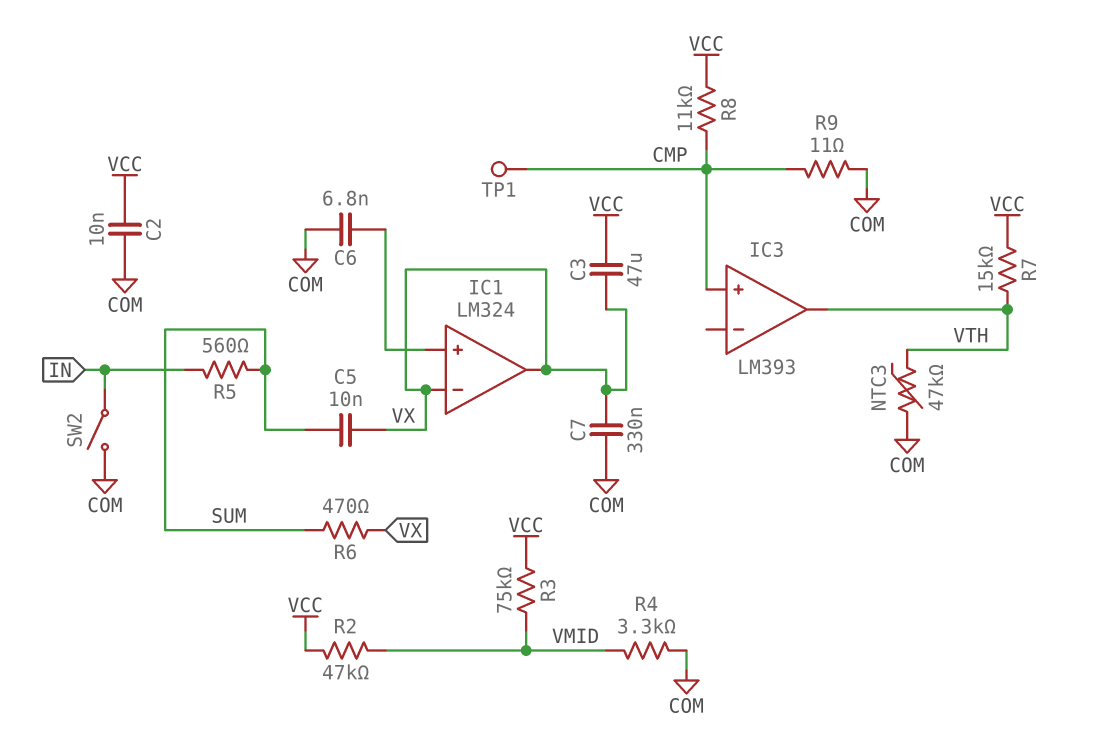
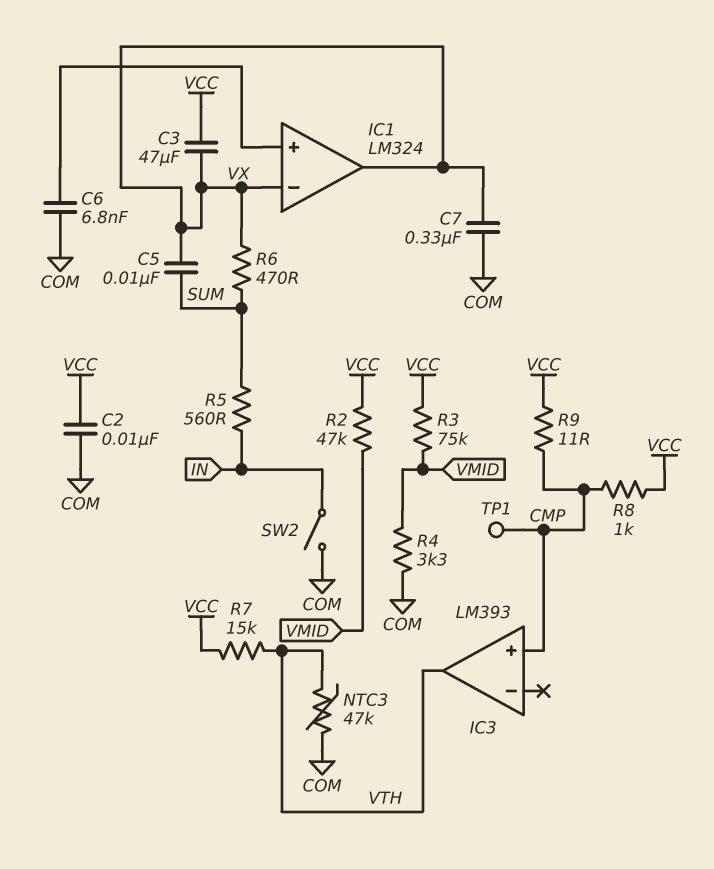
R8: 11k (CMP, VCC) -> 1k (CMP, VCC)
R9: 11 (CMP, COM) -> 11 (CMP, VCC)

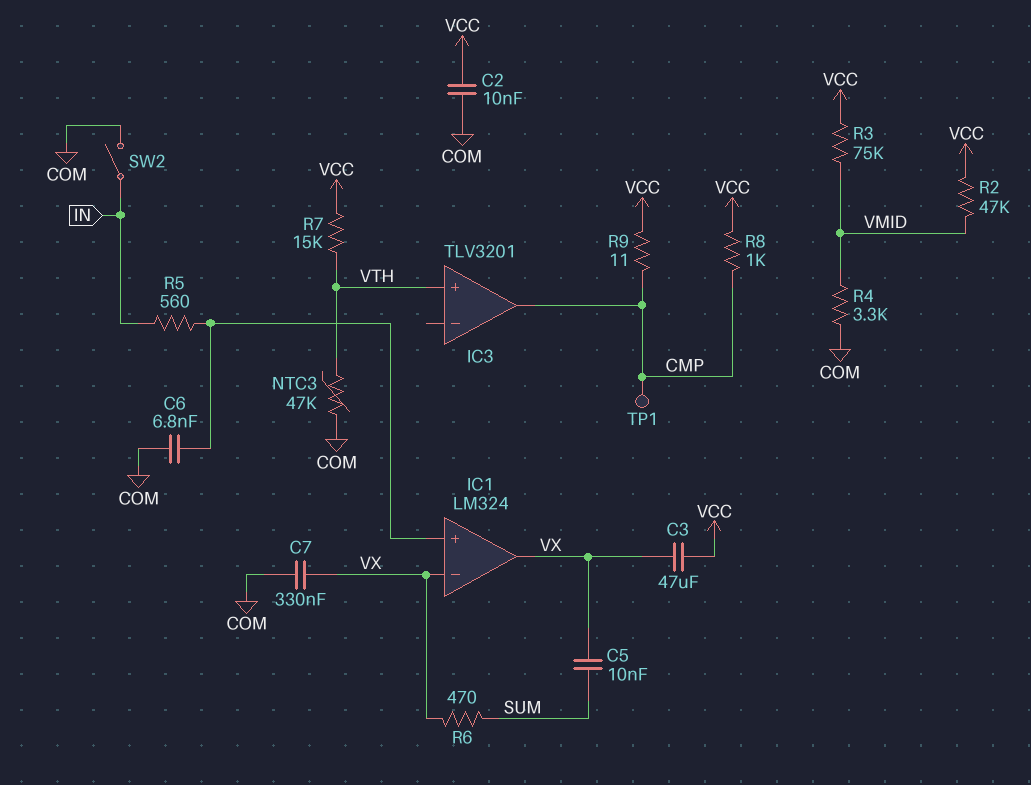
IC3: LM393 -> TLV3201
IC3 pin in+: CMP -> VTH
IC3 pin out: VTH -> CMP
R5: 560 (IN, SUM) -> 560 (IC1/in+, IN)

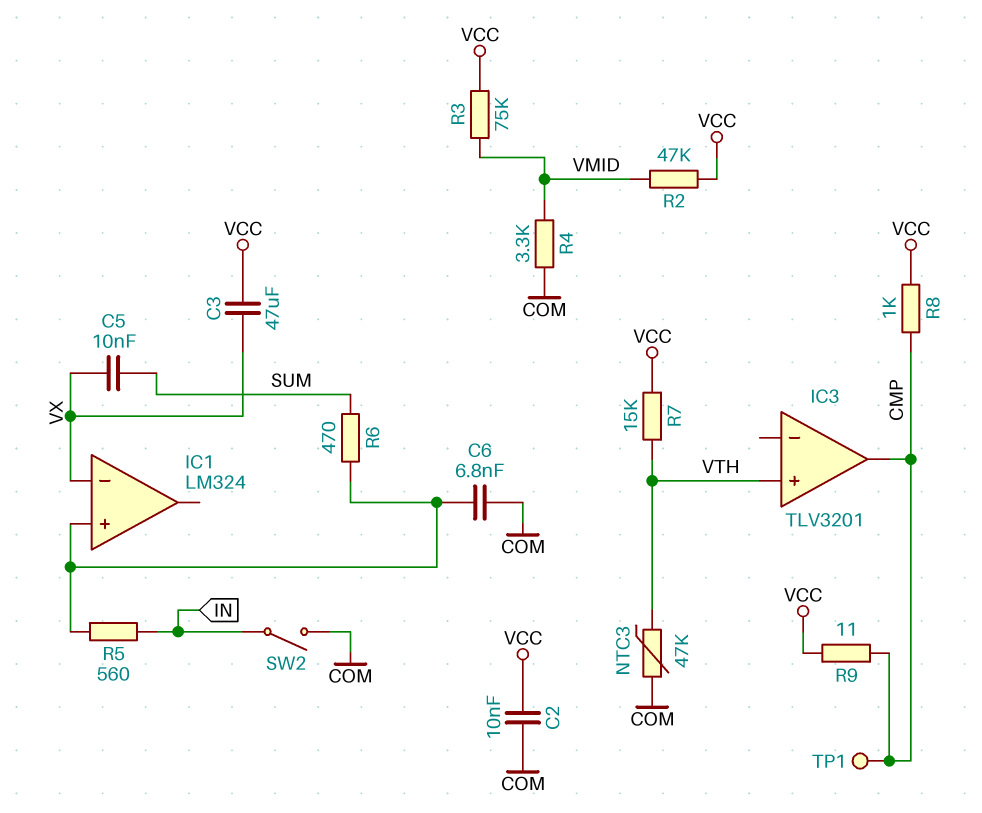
C7: 330nF (COM, VX) -> none
IC1 pin out: VX -> none
R6: 470 (SUM, VX) -> 470 (IC1/in+, SUM)

